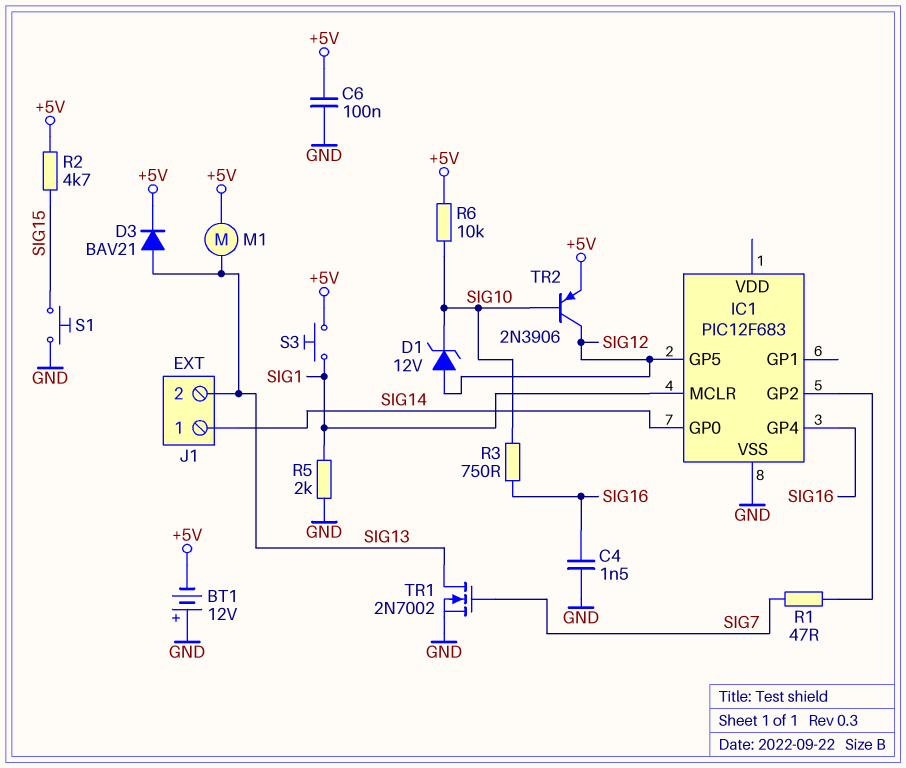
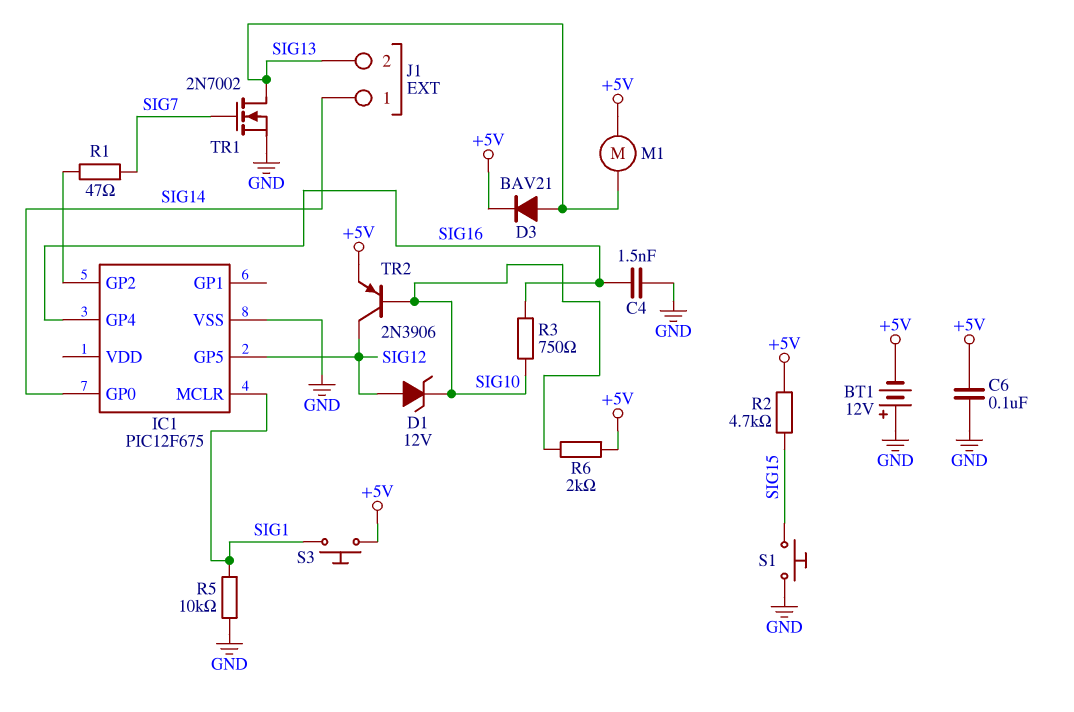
IC1: PIC12F683 -> PIC12F675
R5: 2k (GND, SIG1) -> 10k (GND, SIG1)
R6: 10k (+5V, SIG10) -> 2k (+5V, SIG10)

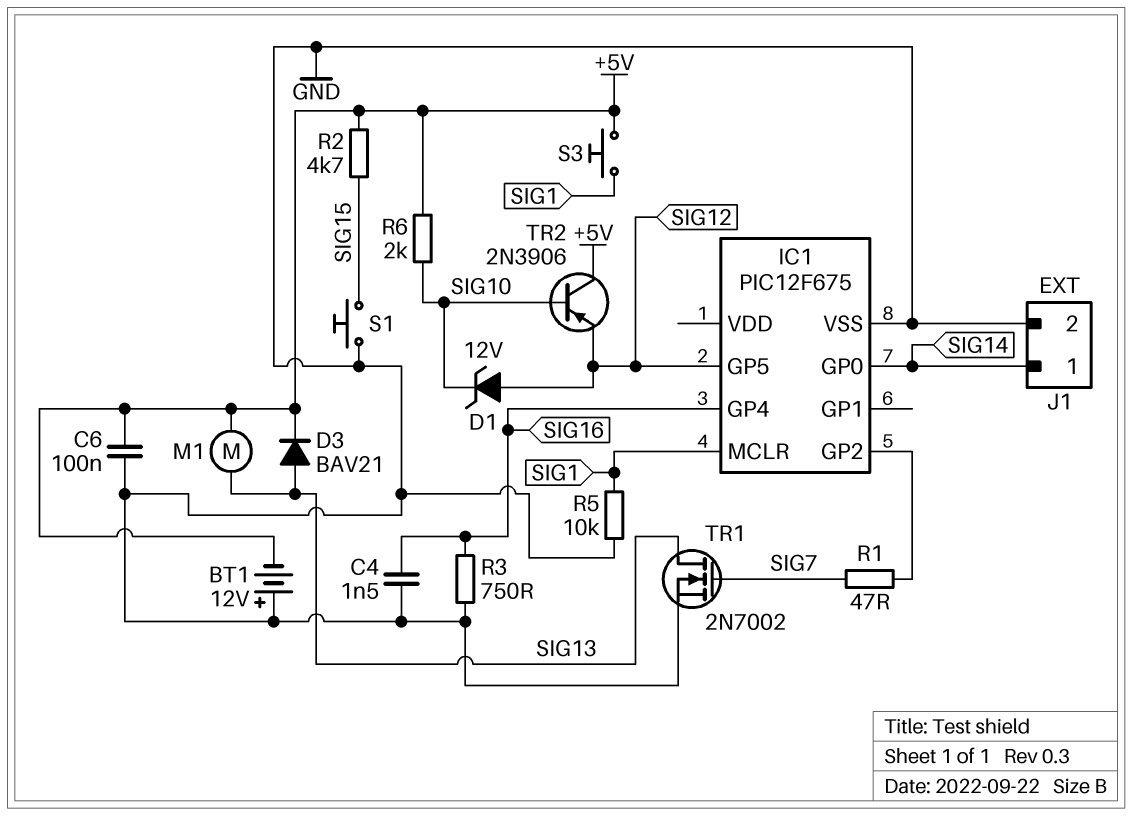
J1 pin 2: SIG13 -> GND
R3: 750 (SIG10, SIG16) -> 750 (GND, SIG16)
TR2: PNP 2N3906 (B SIG10, C SIG12, E +5V) -> PNP 2N3906 (B SIG10, C +5V, E SIG12)

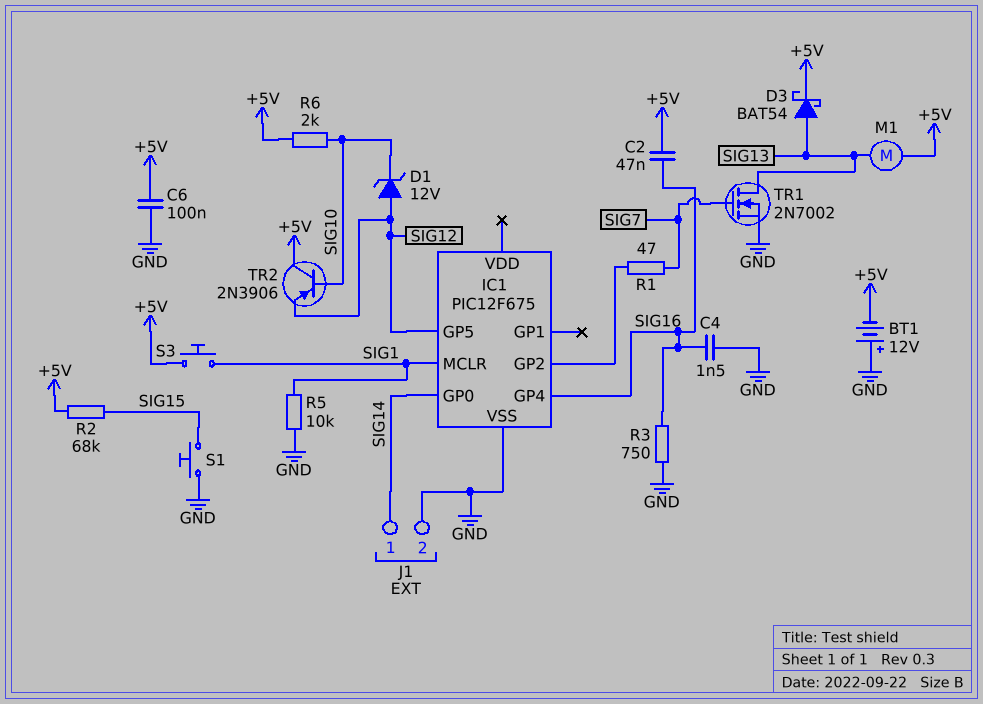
C2: none -> 47nF (+5V, SIG16)
D3: diode BAV21 (A SIG13, K +5V) -> schottky BAT54 (A SIG13, K +5V)
R2: 4.7k (+5V, SIG15) -> 68k (+5V, SIG15)

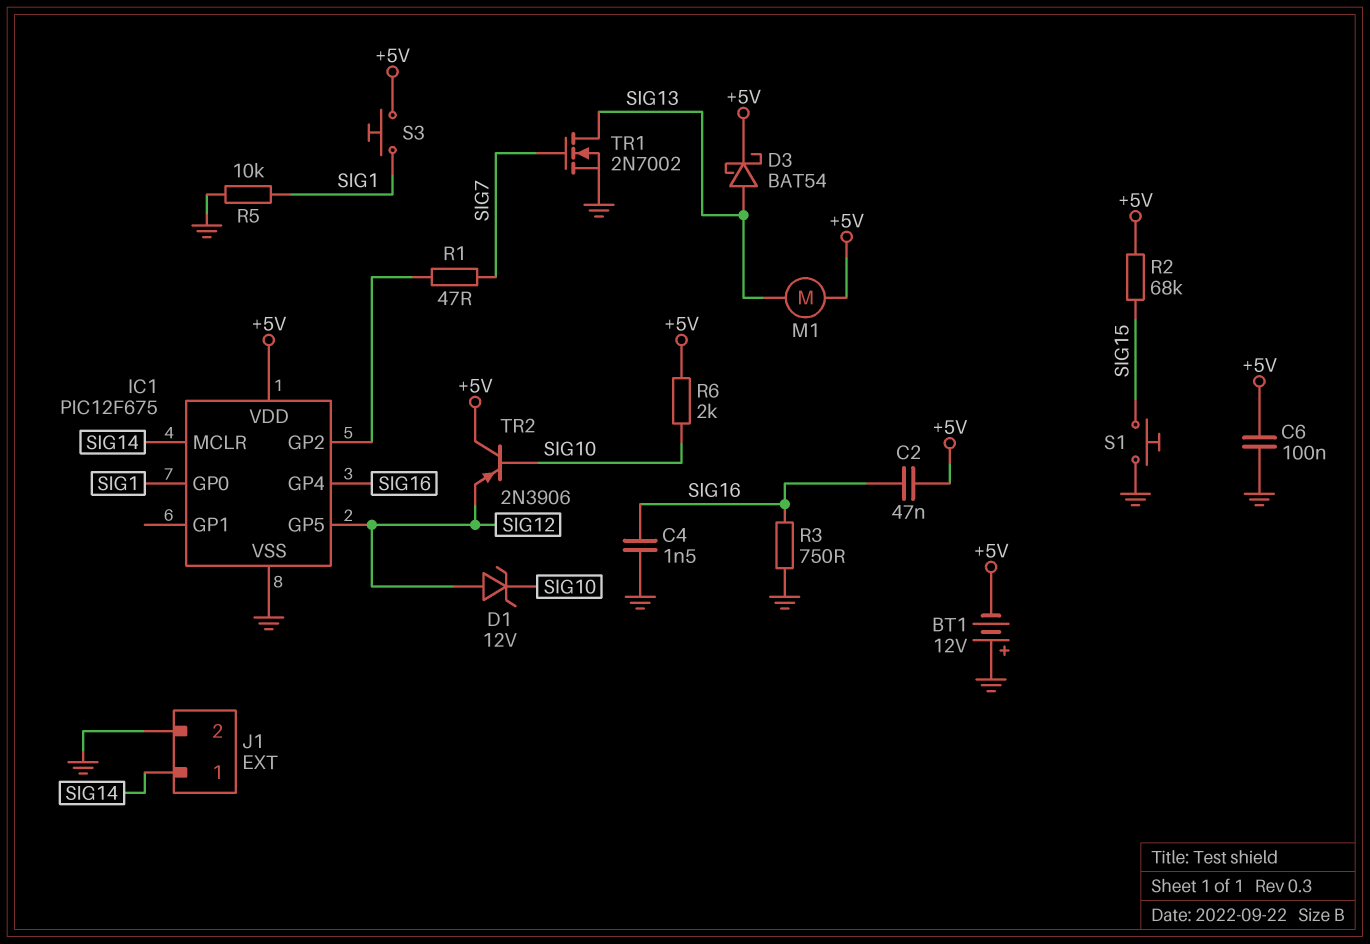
IC1 pin GP0: SIG14 -> SIG1
IC1 pin MCLR: SIG1 -> SIG14
IC1 pin VDD: none -> +5V

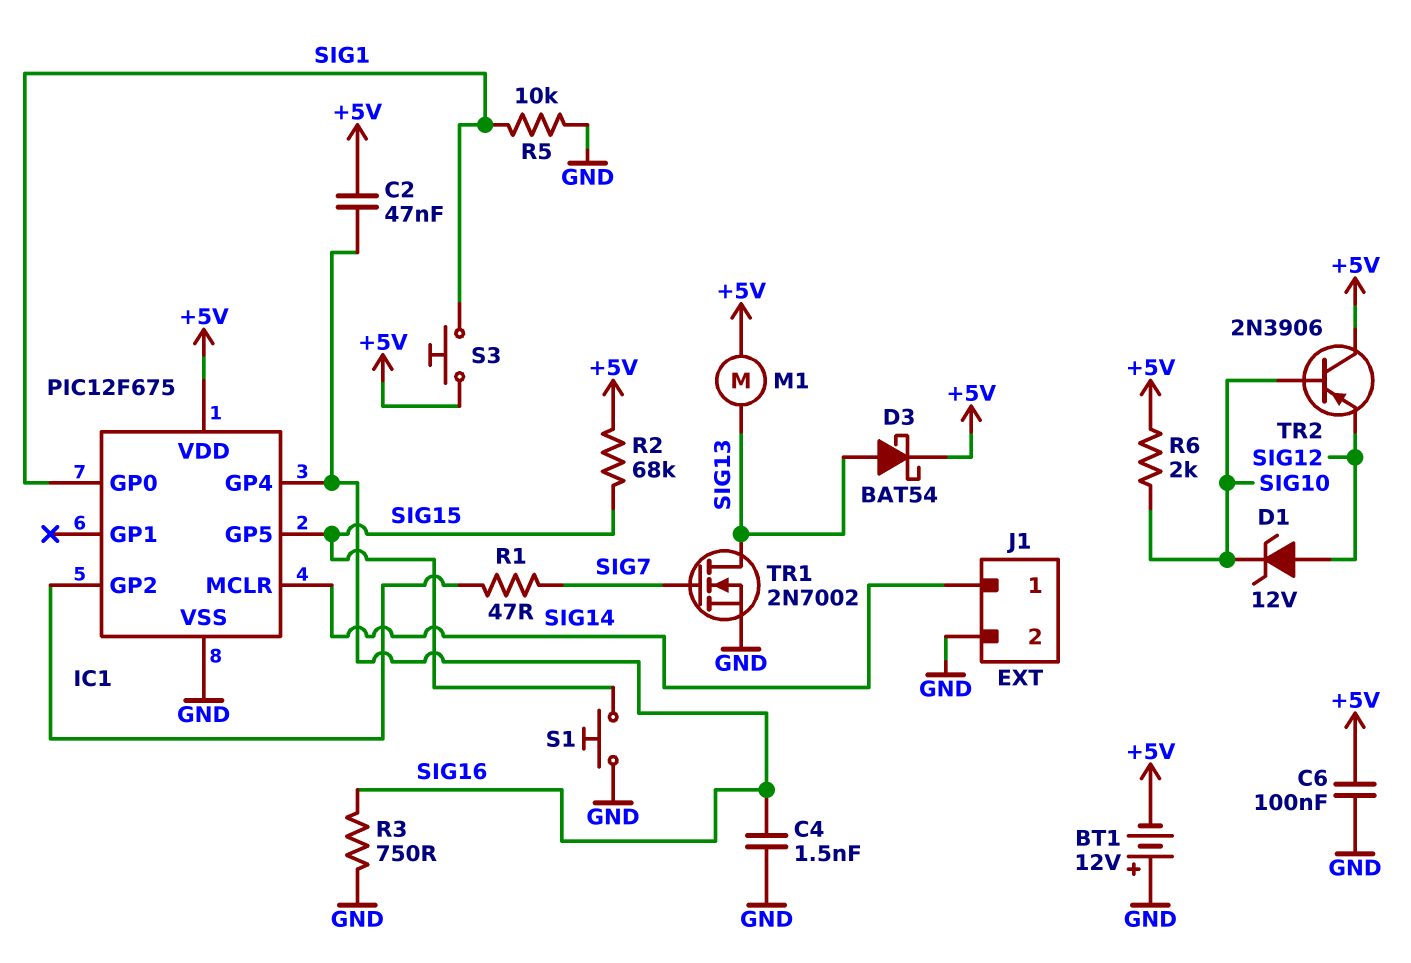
IC1 pin GP5: SIG12 -> SIG15

